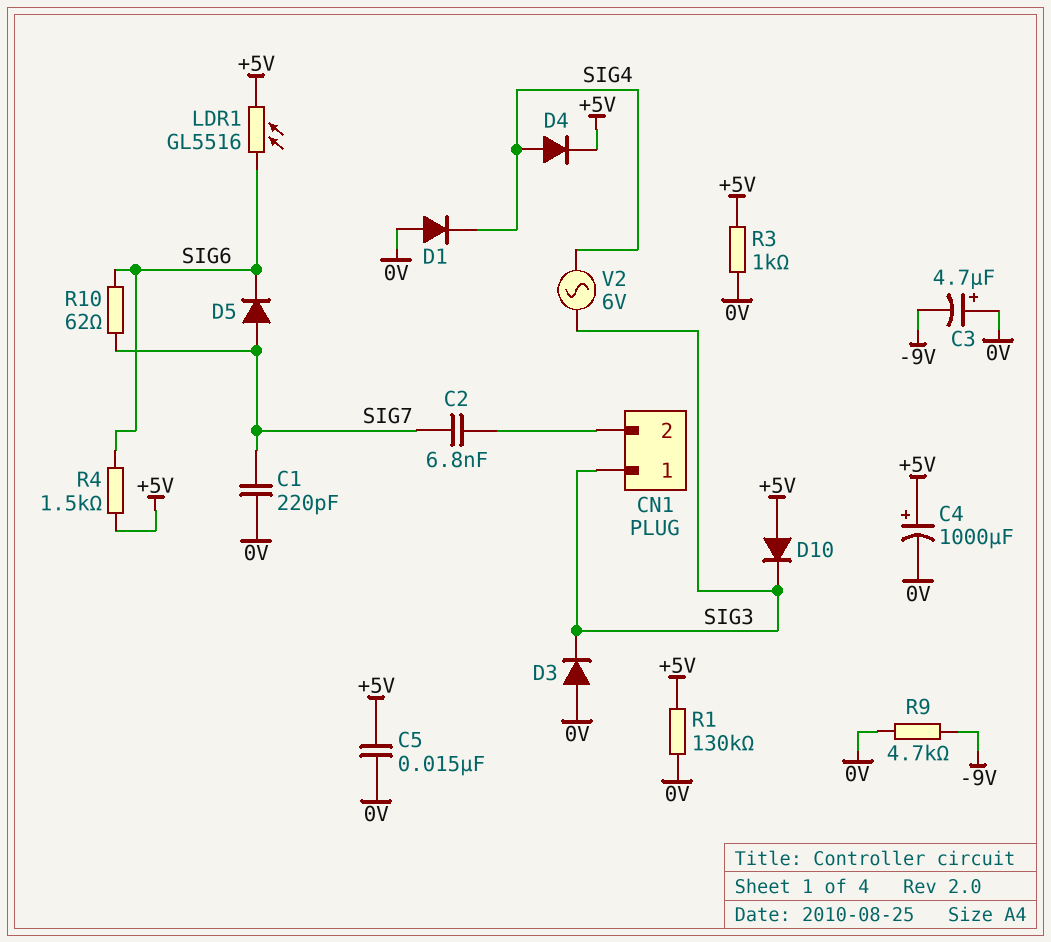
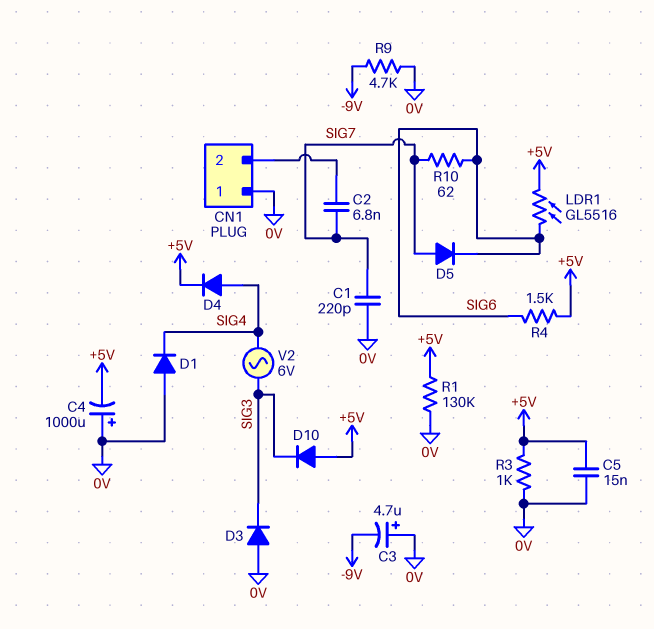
C4: 1000uF (plus +5V, minus 0V) -> 1000uF (plus 0V, minus +5V)
CN1 pin 1: SIG3 -> 0V

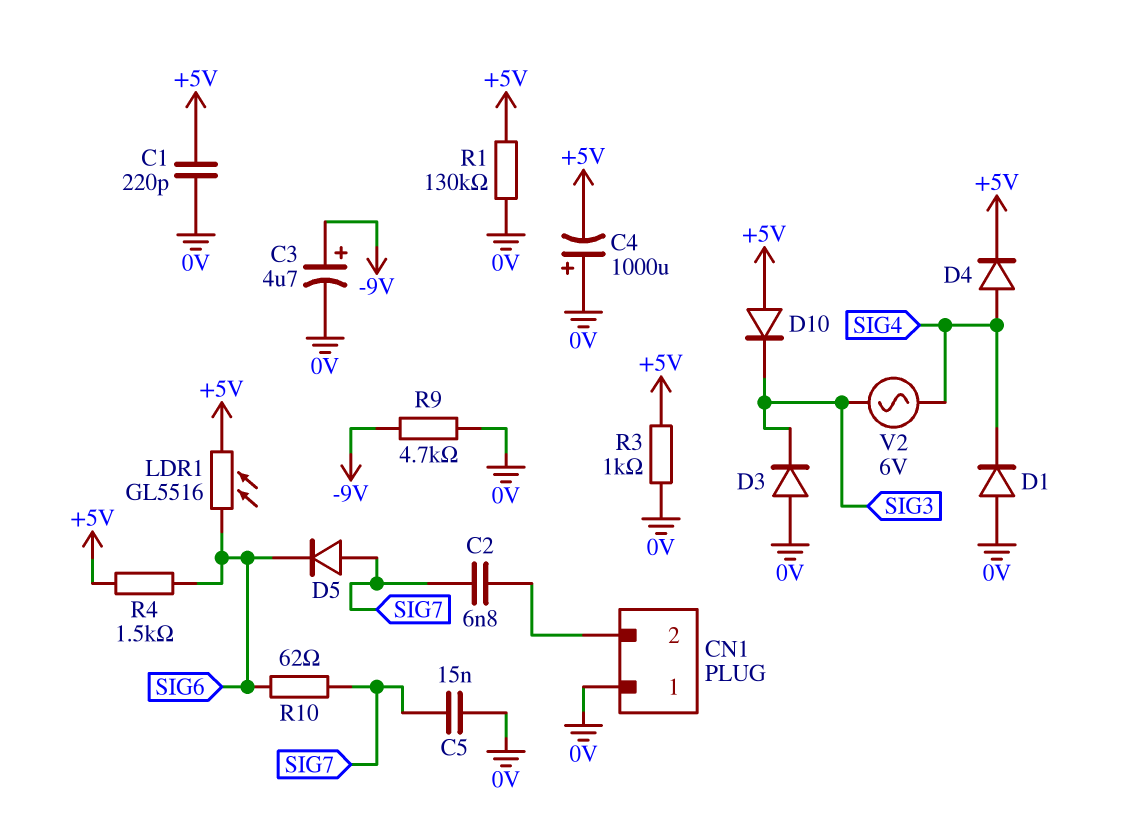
C1: 220pF (0V, SIG7) -> 220pF (+5V, 0V)
C3: 4.7uF (plus 0V, minus -9V) -> 4.7uF (plus -9V, minus 0V)
C5: 15nF (+5V, 0V) -> 15nF (0V, SIG7)

